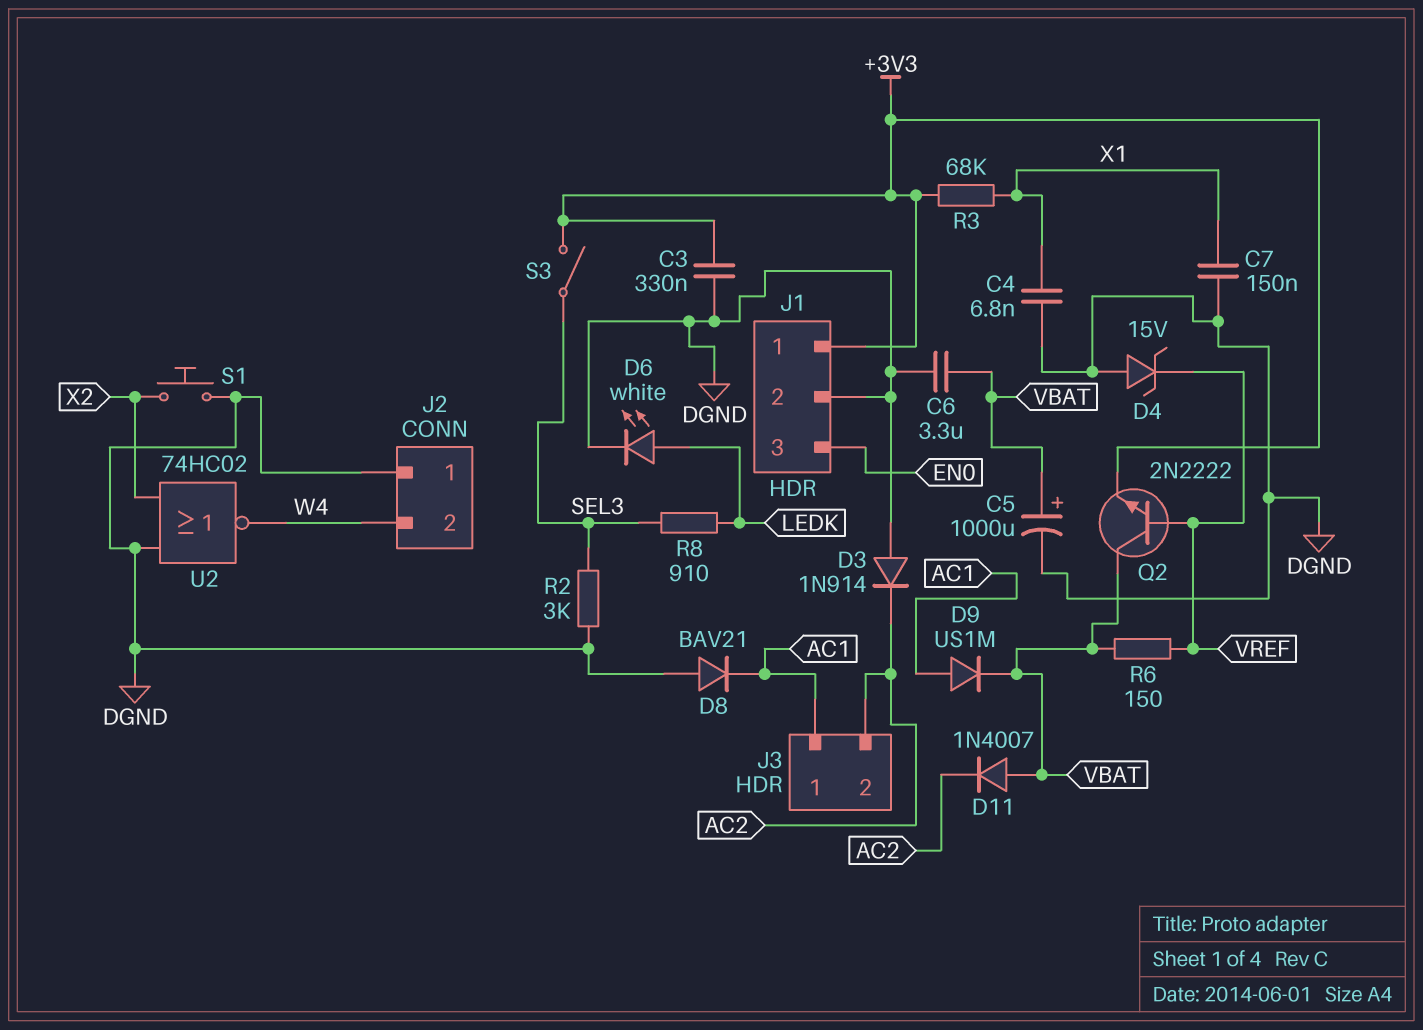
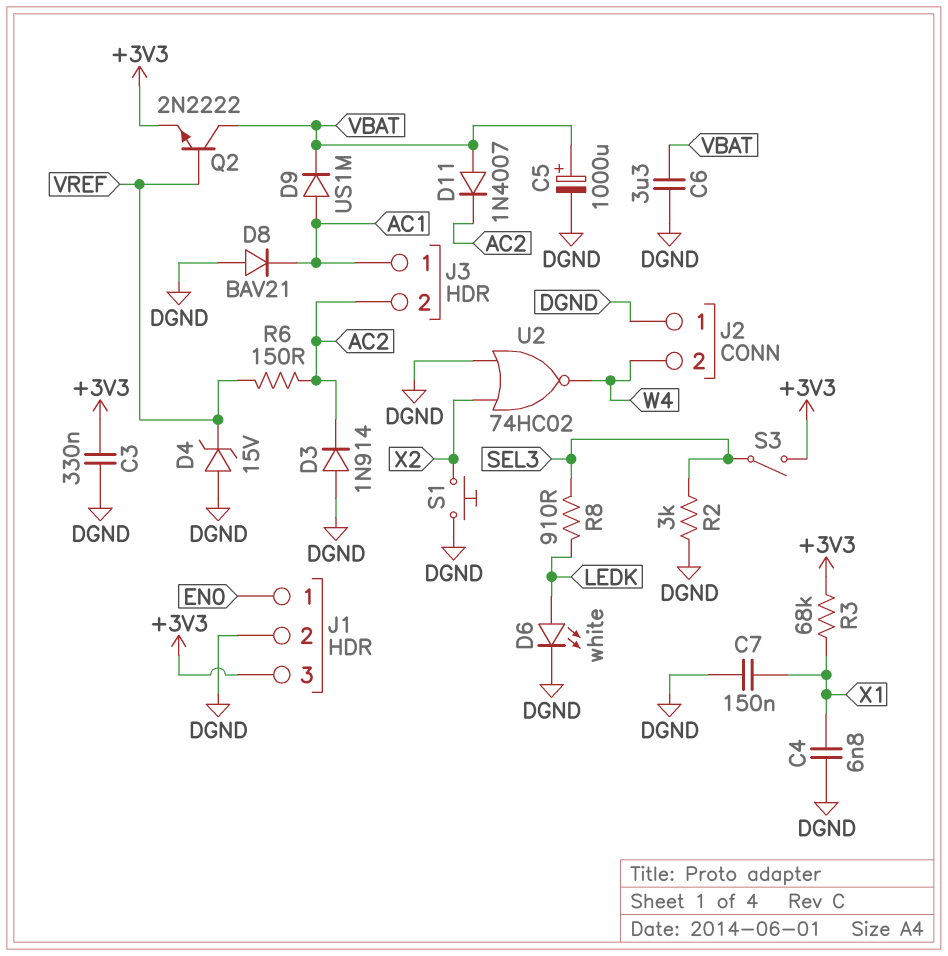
J1 pin 1: +3V3 -> EN0
J1 pin 3: EN0 -> +3V3
R6: 150 (VBAT, VREF) -> 150 (AC2, VREF)

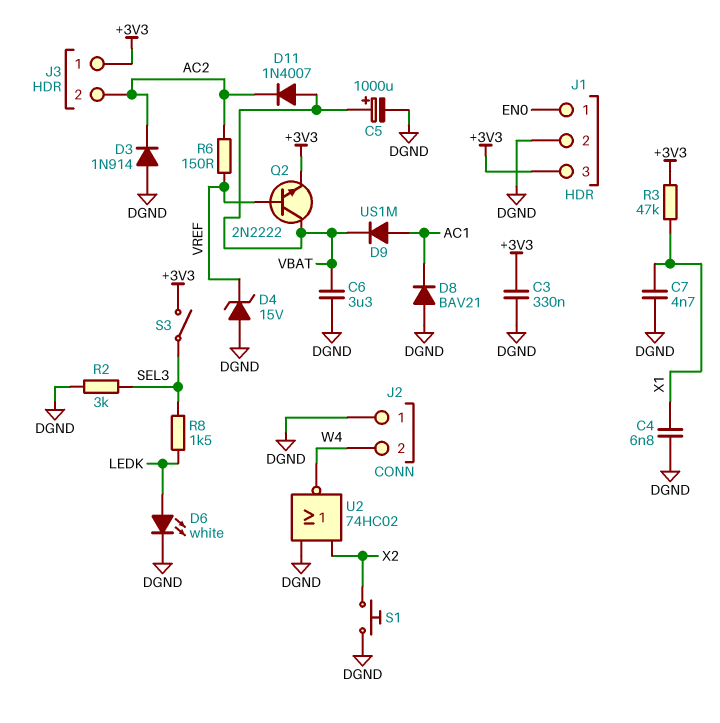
C7: 150nF (DGND, X1) -> 4.7nF (DGND, X1)
J3 pin 1: AC1 -> +3V3
R3: 68k (+3V3, X1) -> 47k (+3V3, X1)
R8: 910 (LEDK, SEL3) -> 1.5k (LEDK, SEL3)

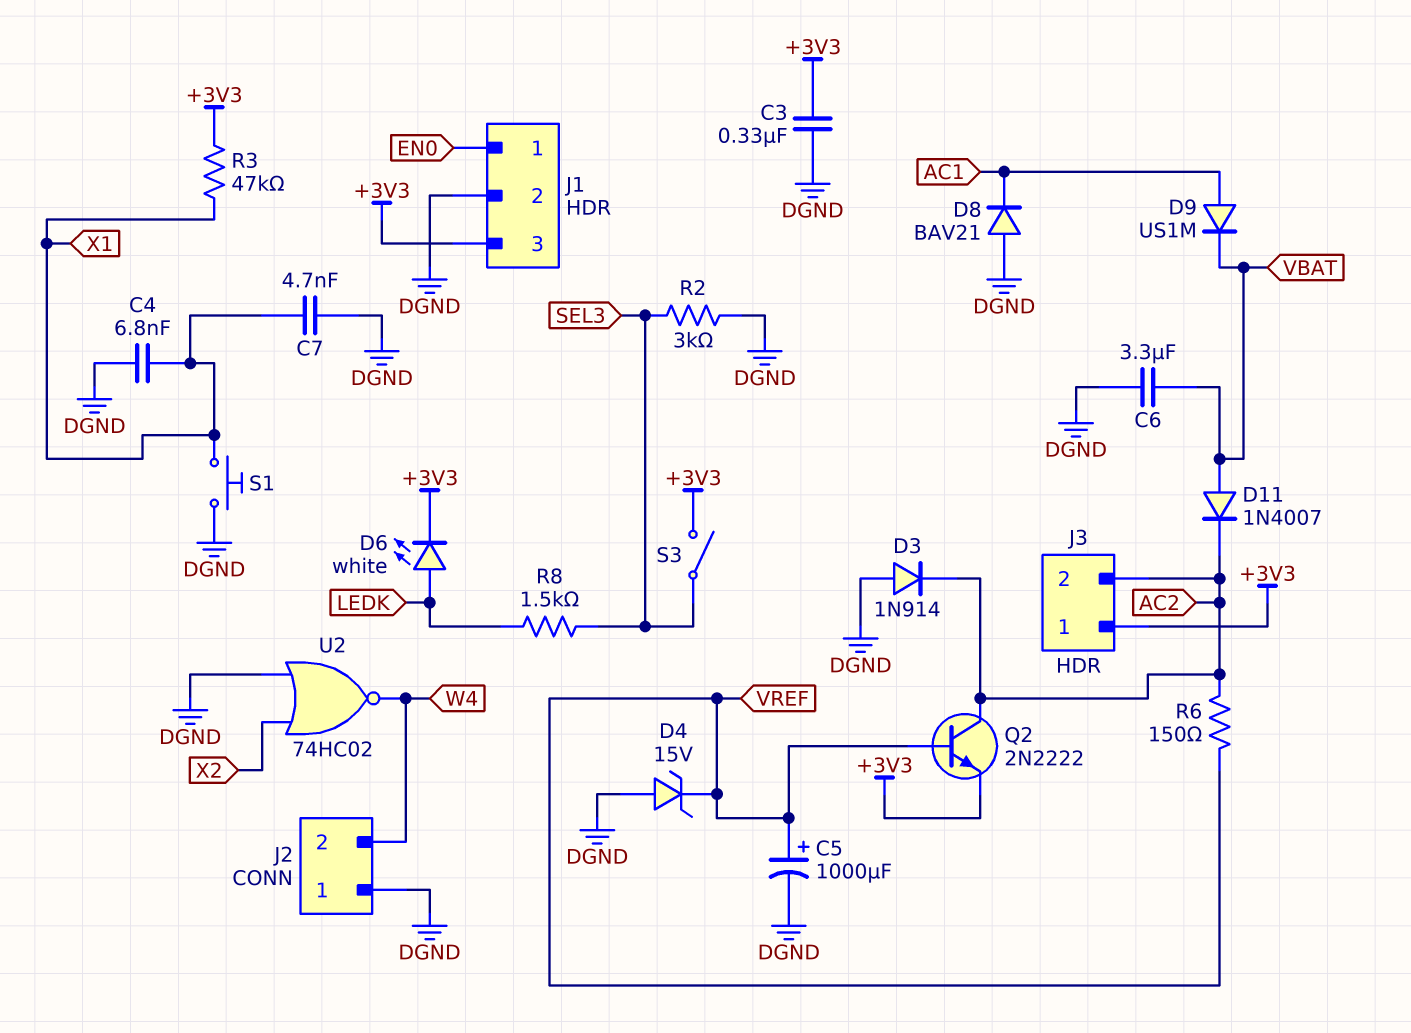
C5: 1000uF (plus VBAT, minus DGND) -> 1000uF (plus VREF, minus DGND)
D6: LED white (A LEDK, K DGND) -> LED white (A LEDK, K +3V3)
Q2: NPN 2N2222 (B VREF, C VBAT, E +3V3) -> NPN 2N2222 (B VREF, C AC2, E +3V3)
S1: button (DGND, X2) -> button (DGND, X1)

